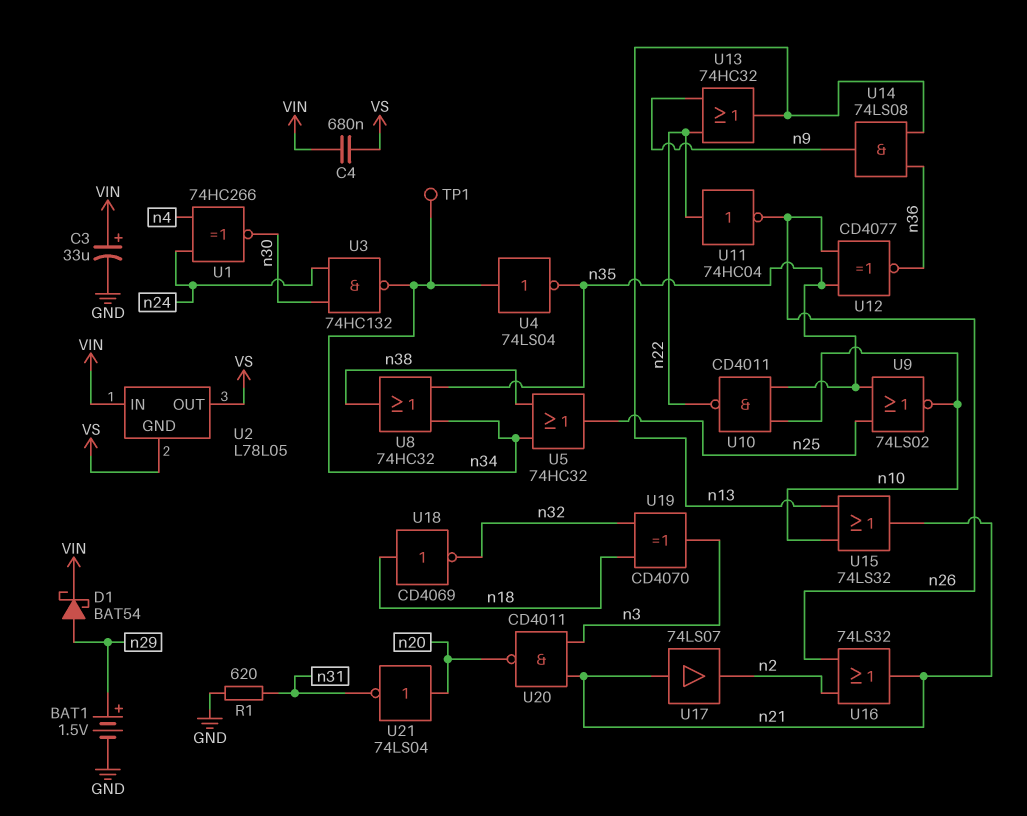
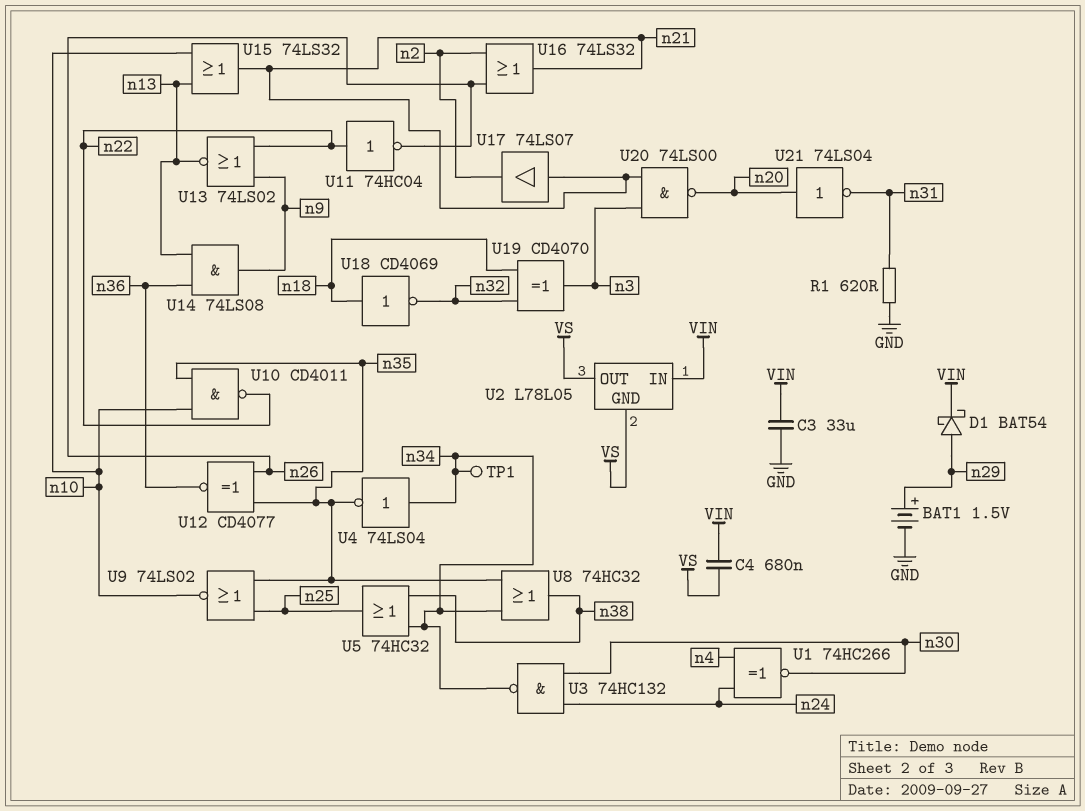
C3: 33uF (plus VIN, minus GND) -> 33uF (GND, VIN)
U13: OR 74HC32 (in n9, in n22, out n13) -> NOR 74LS02 (in n9, in n22, out n13)
U20: NAND CD4011 (in n3, in n21, out n20) -> NAND 74LS00 (in n3, in n21, out n20)

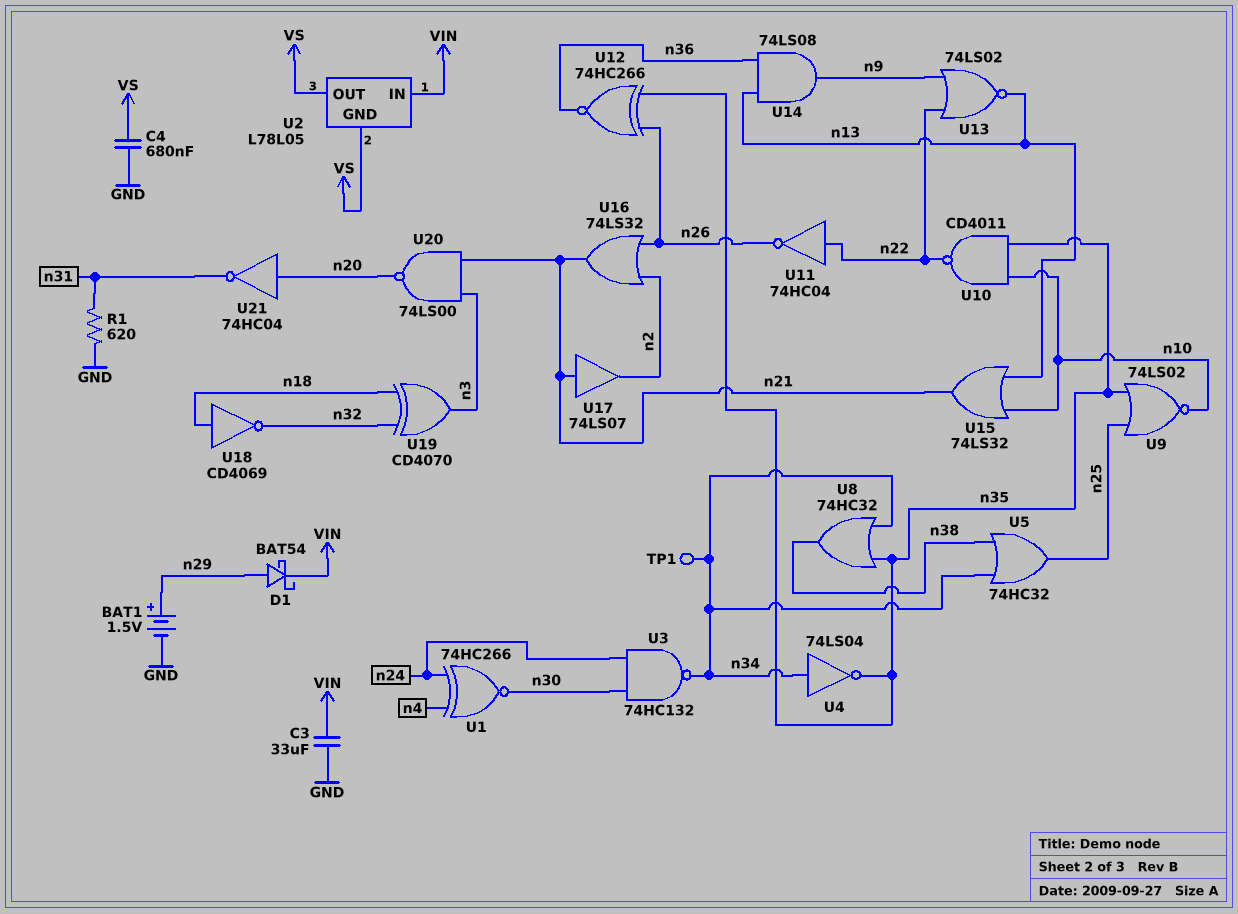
C4: 680nF (VIN, VS) -> 680nF (GND, VS)
U12: XNOR CD4077 (in n26, in n35, out n36) -> XNOR 74HC266 (in n26, in n35, out n36)
U21: NOT 74LS04 (in n20, out n31) -> NOT 74HC04 (in n20, out n31)

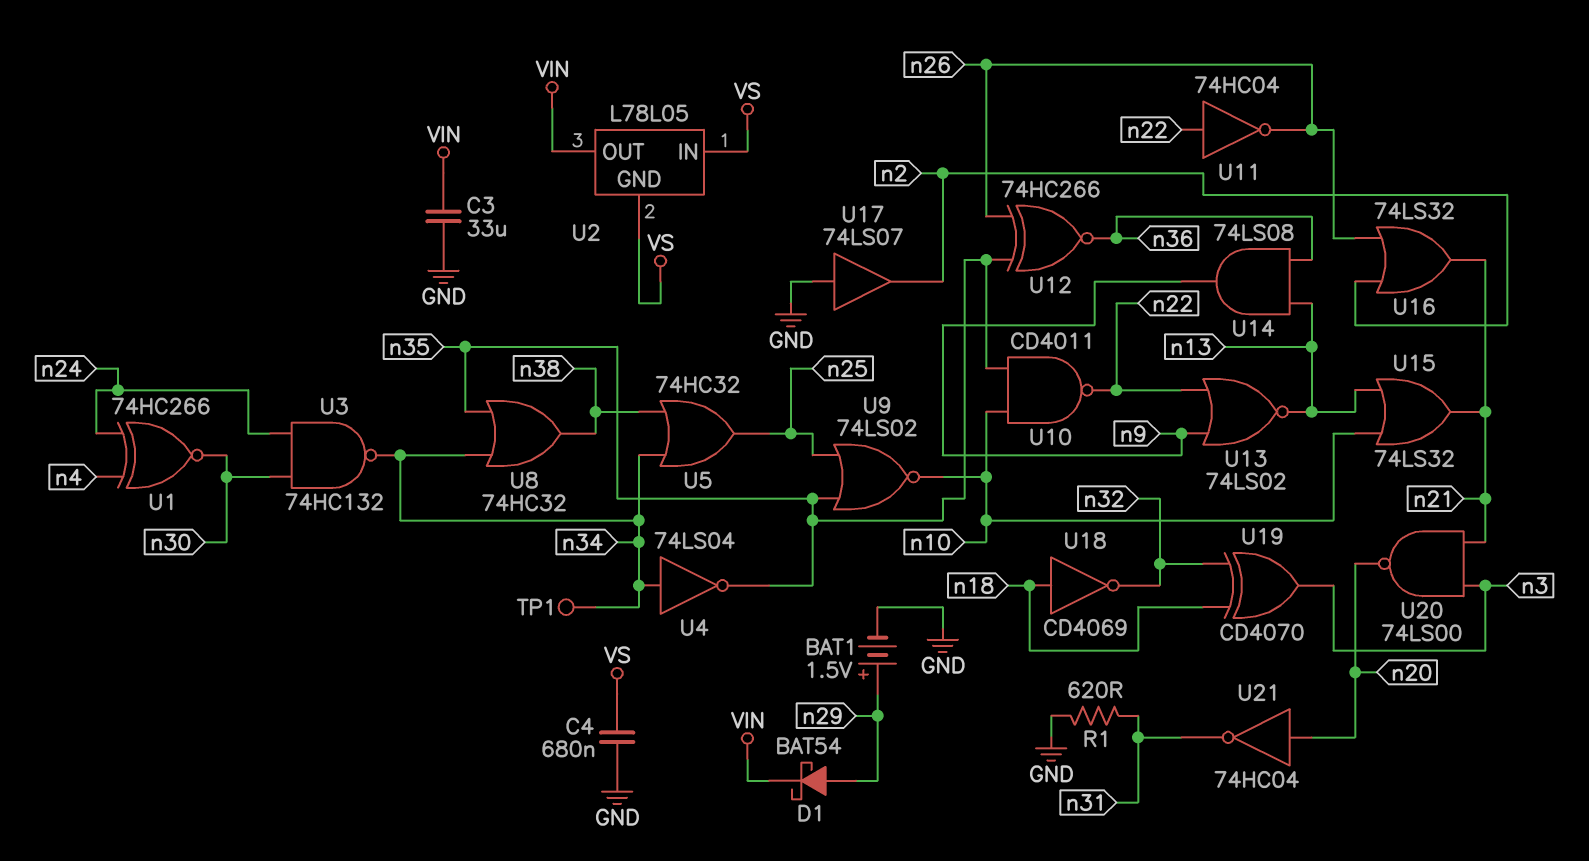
U2 pin IN: VIN -> VS
U2 pin OUT: VS -> VIN
U17: buffer 74LS07 (in n21, out n2) -> buffer 74LS07 (in GND, out n2)

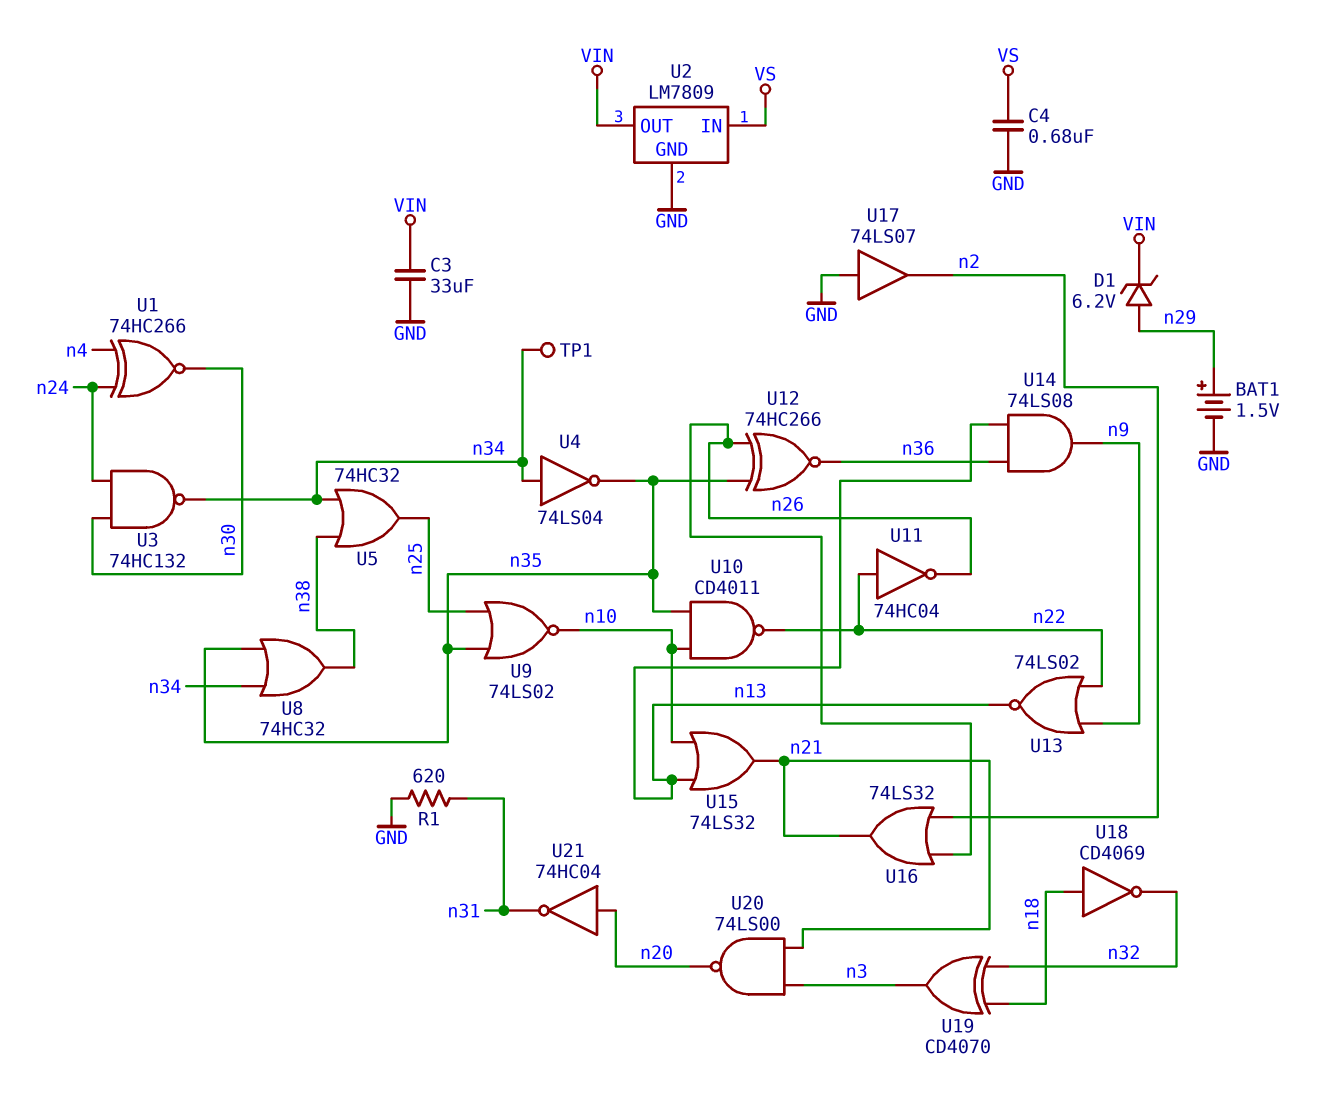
D1: schottky BAT54 (A n29, K VIN) -> zener 6.2V (A n29, K VIN)
U2: L78L05 -> LM7809
U2 pin GND: VS -> GND

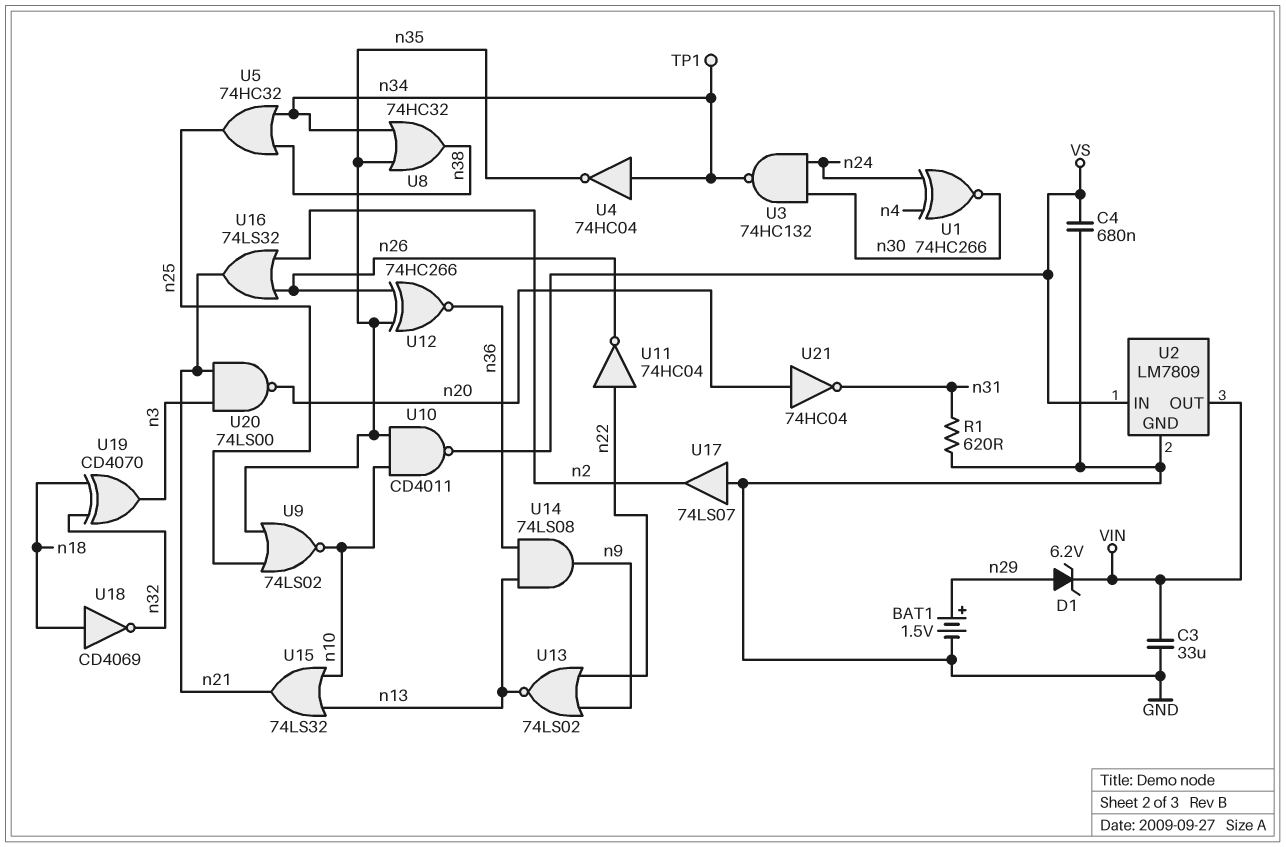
U4: NOT 74LS04 (in n34, out n35) -> NOT 74HC04 (in n34, out n35)
U10: NAND CD4011 (in n10, in n35, out n22) -> NAND CD4011 (in n10, in n35, out VS)

